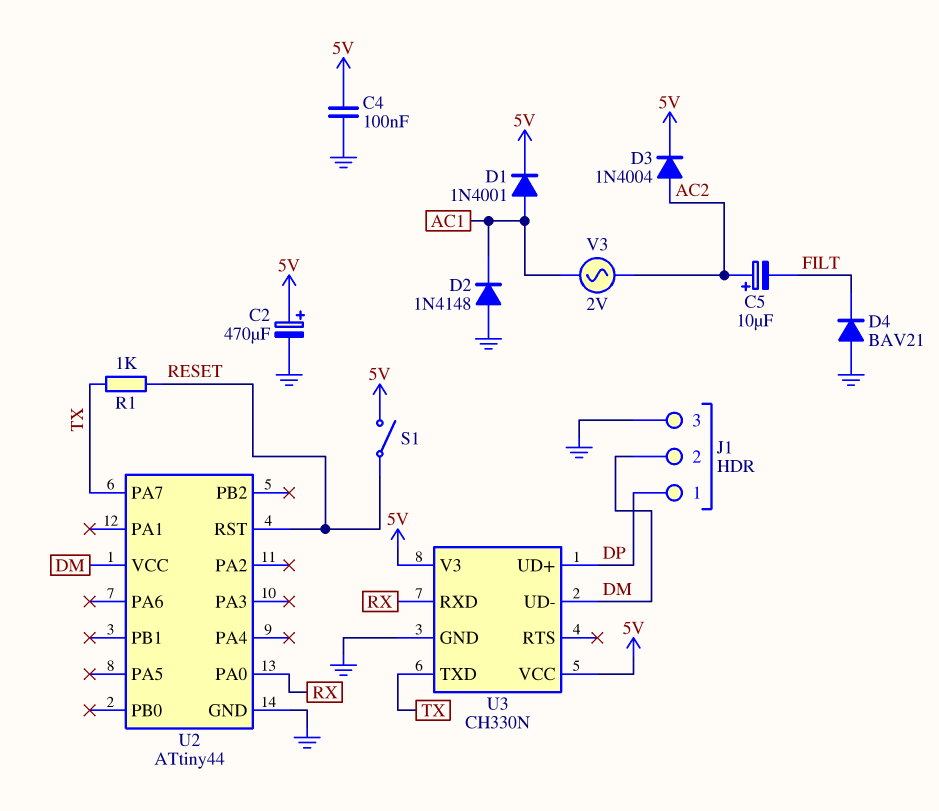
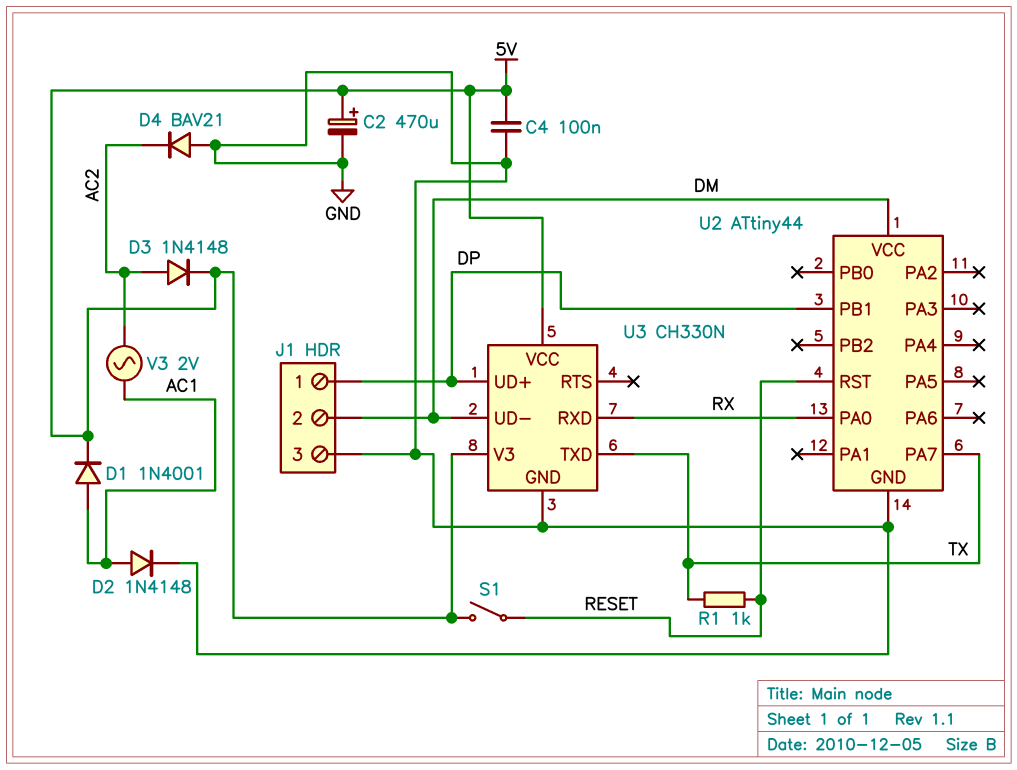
C5: 10uF (plus AC2, minus FILT) -> none
D2: diode 1N4148 (A GND, K AC1) -> diode 1N4148 (A AC1, K GND)
D3: diode 1N4004 (A AC2, K 5V) -> diode 1N4148 (A AC2, K 5V)
D4: diode BAV21 (A GND, K FILT) -> diode BAV21 (A GND, K AC2)
U2 pin PB1: none -> DP

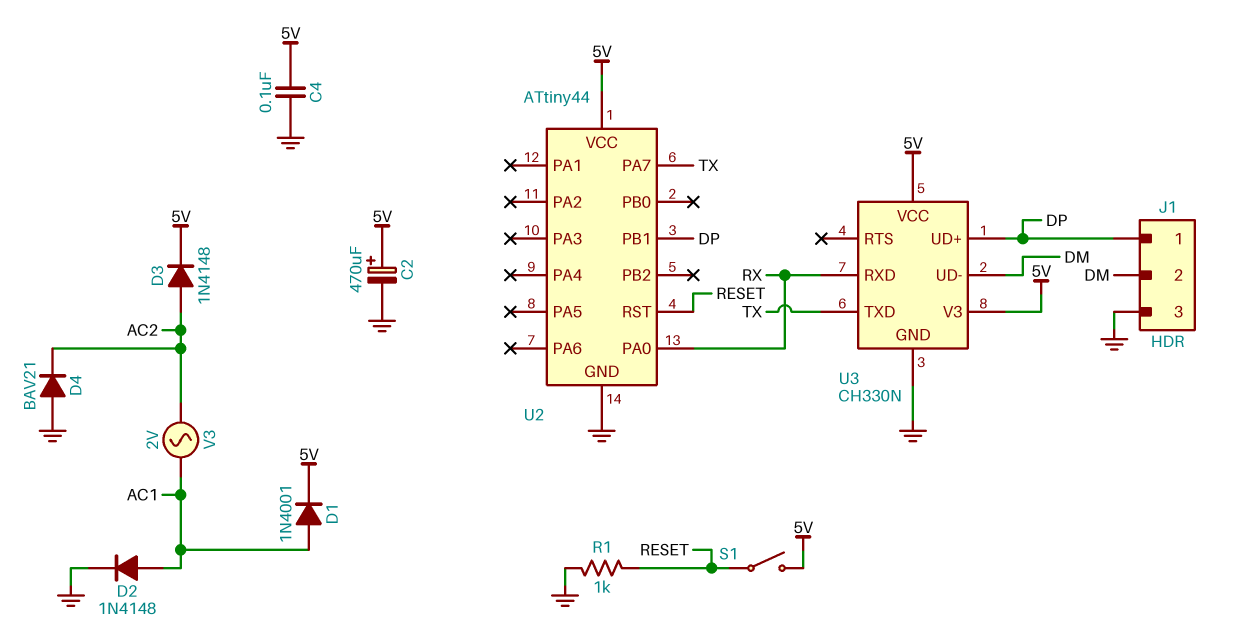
R1: 1k (RESET, TX) -> 1k (GND, RESET)
U2 pin VCC: DM -> 5V

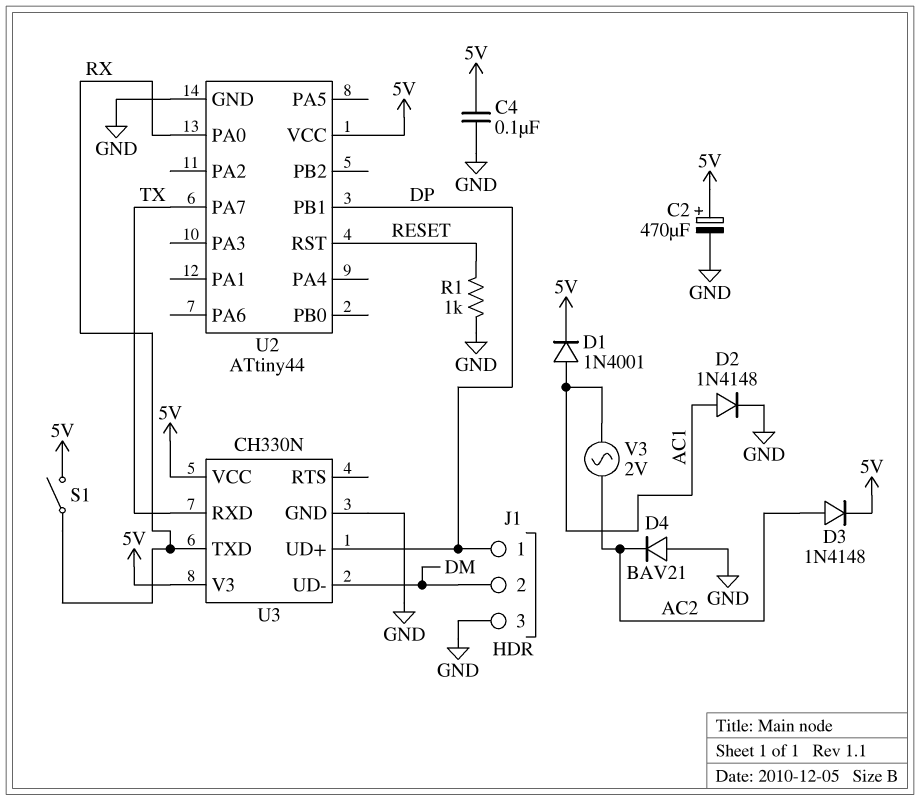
S1: switch (5V, RESET) -> switch (5V, RX)
U3 pin RXD: RX -> TX
U3 pin TXD: TX -> RX

